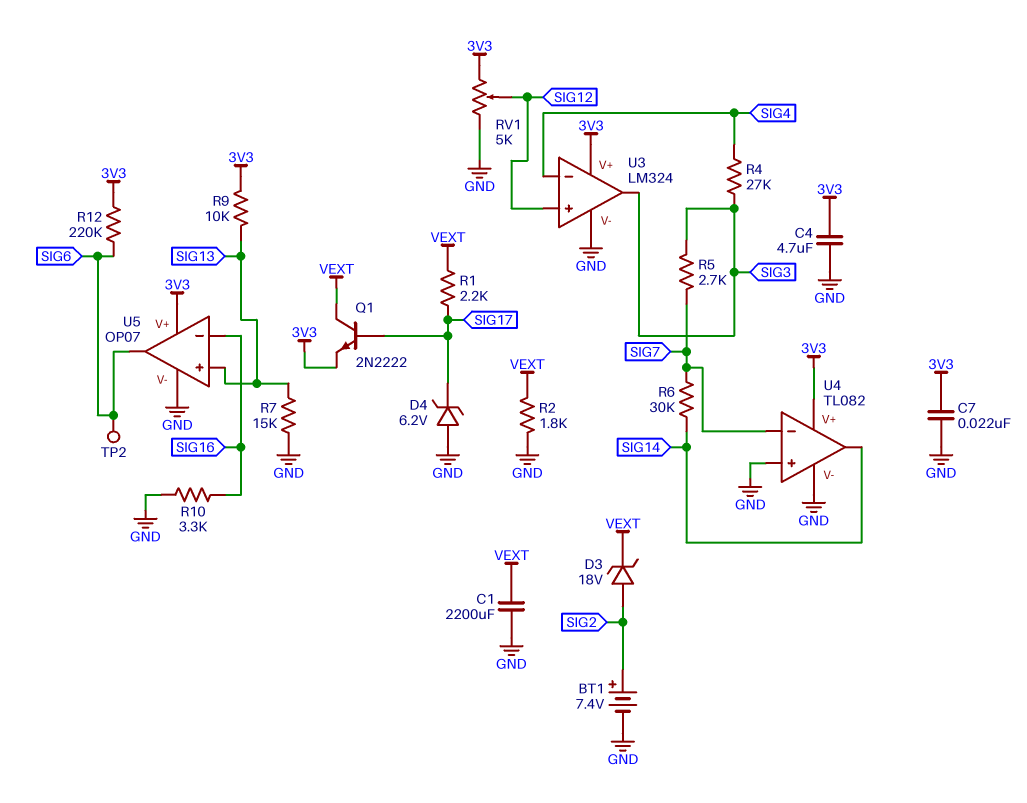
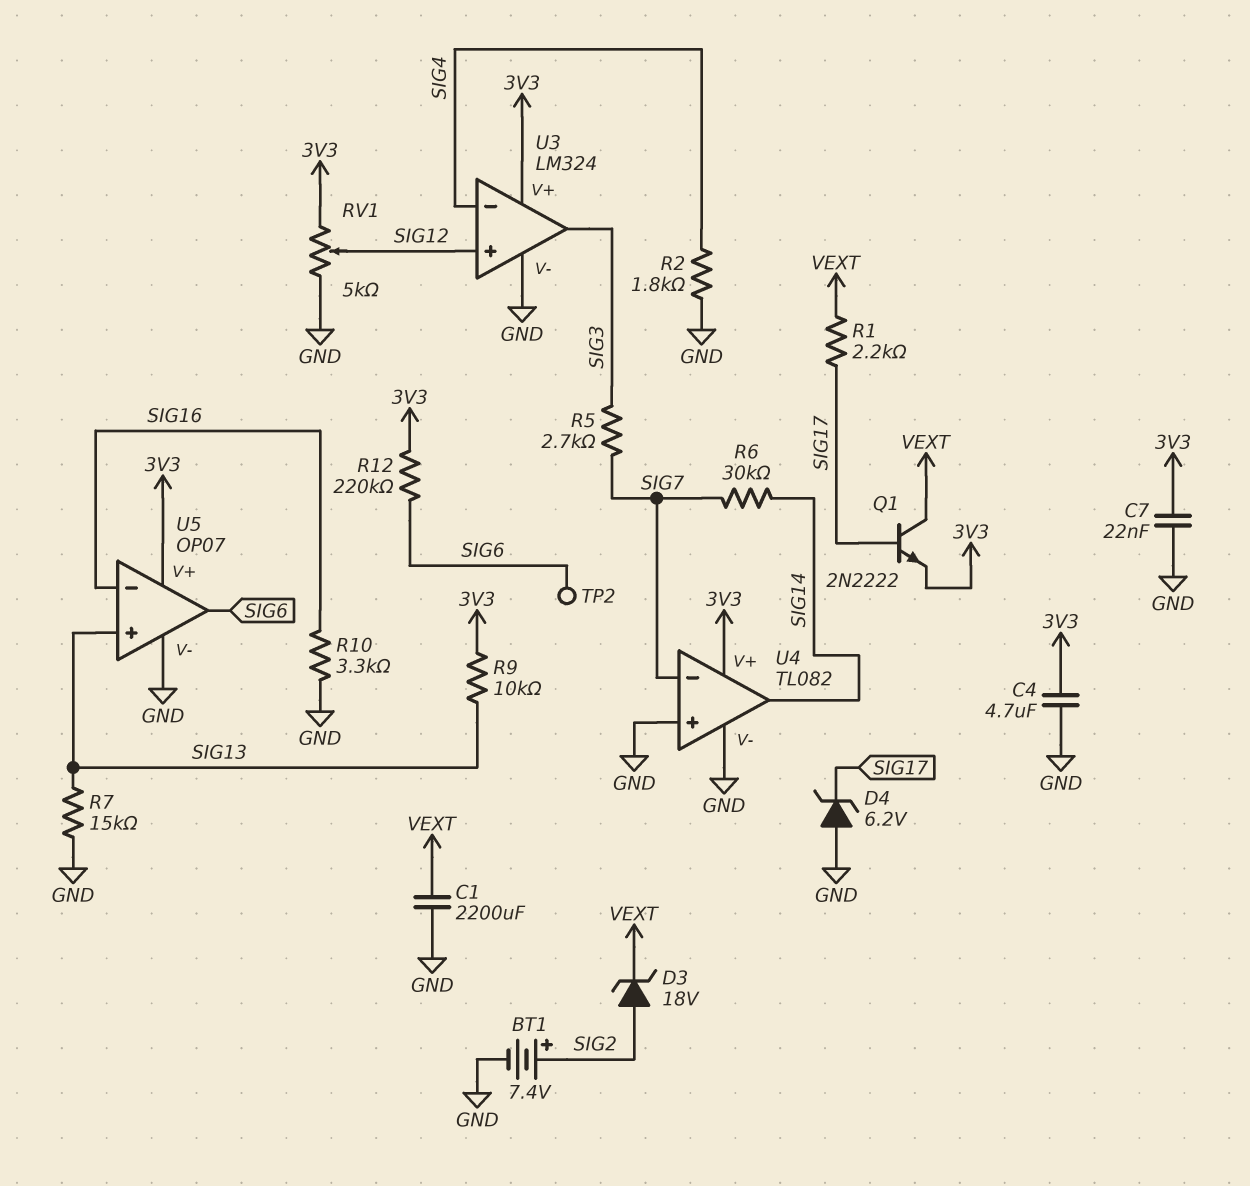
R2: 1.8k (GND, VEXT) -> 1.8k (GND, SIG4)
R4: 27k (SIG3, SIG4) -> none

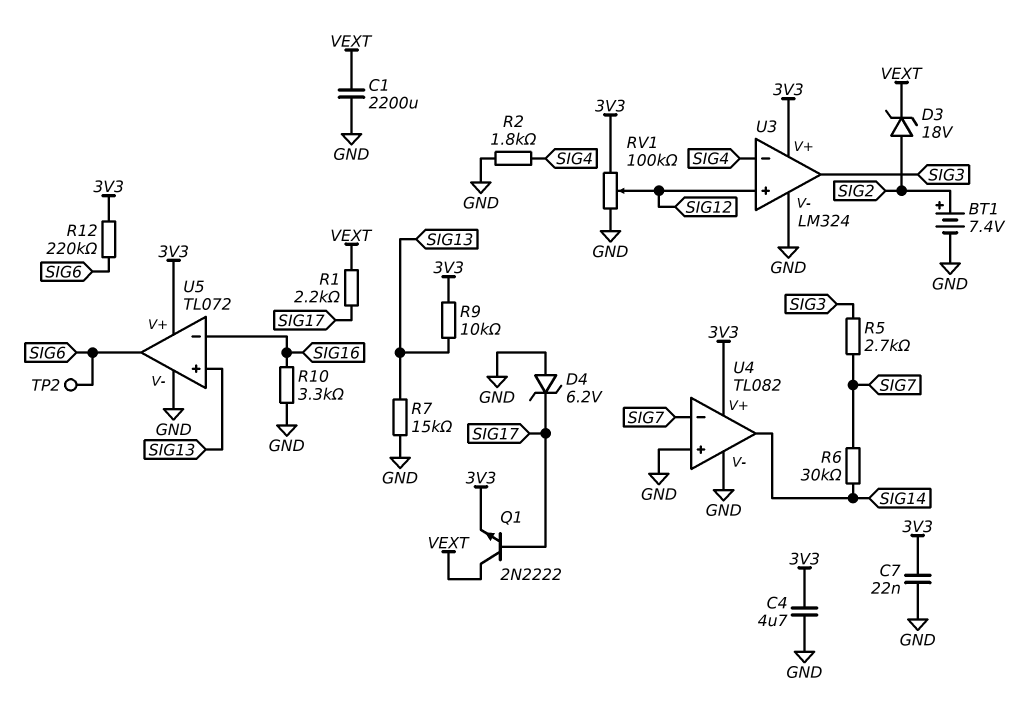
RV1: 5k (3V3, GND, wiper SIG12) -> 100k (3V3, GND, wiper SIG12)
U5: OP07 -> TL072

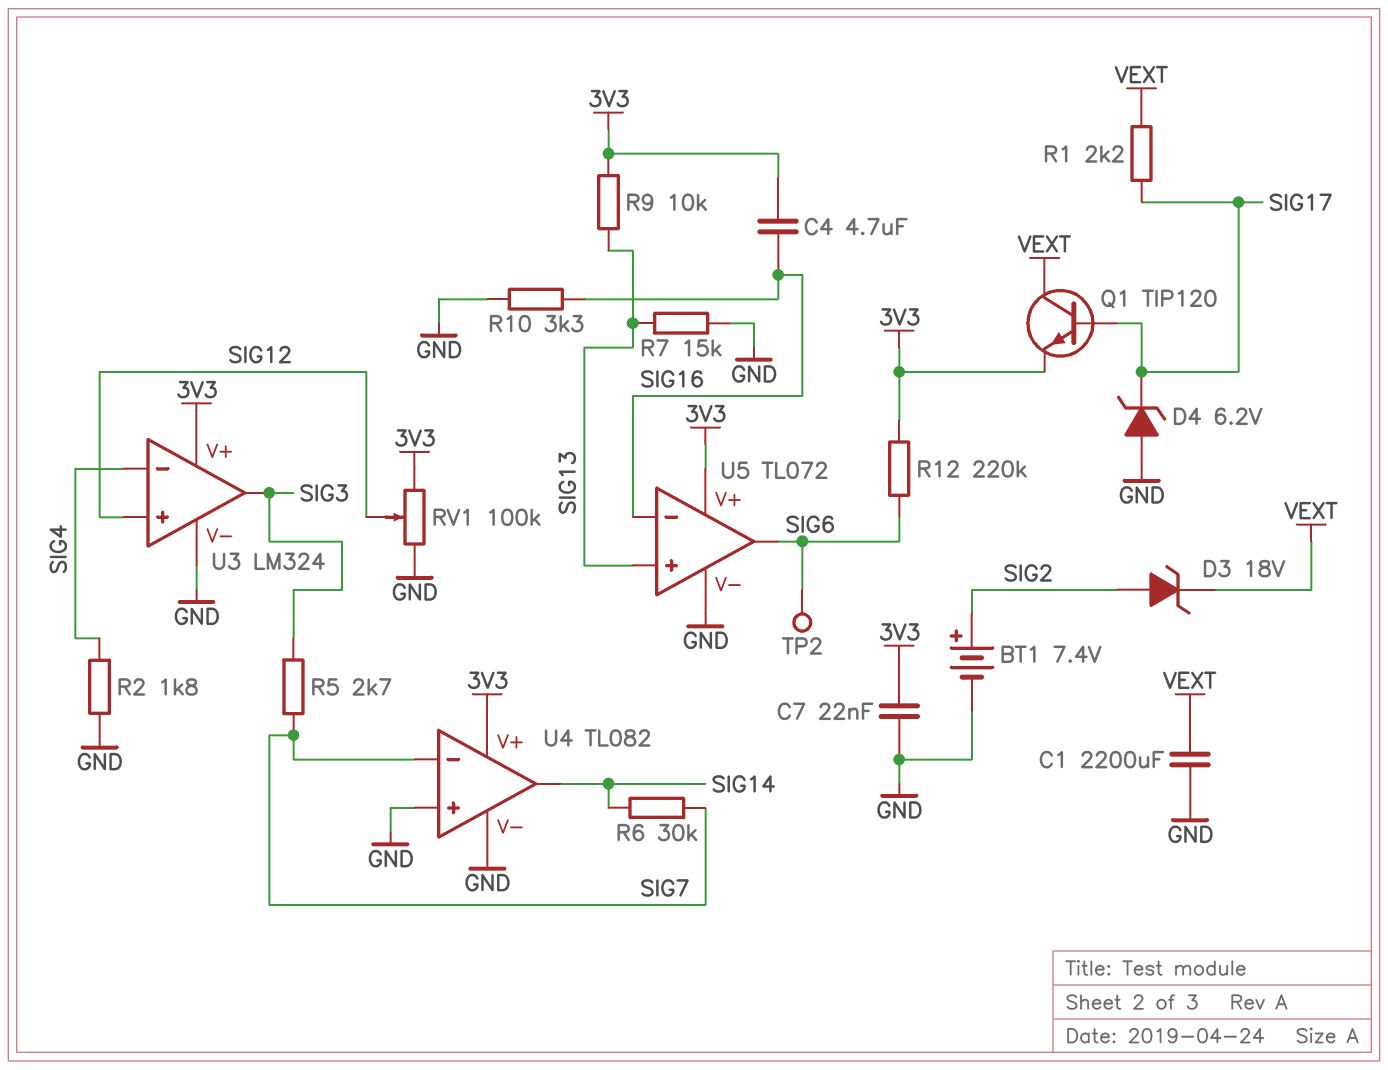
C4: 4.7uF (3V3, GND) -> 4.7uF (3V3, SIG16)
Q1: NPN 2N2222 (B SIG17, C VEXT, E 3V3) -> NPN TIP120 (B SIG17, C VEXT, E 3V3)

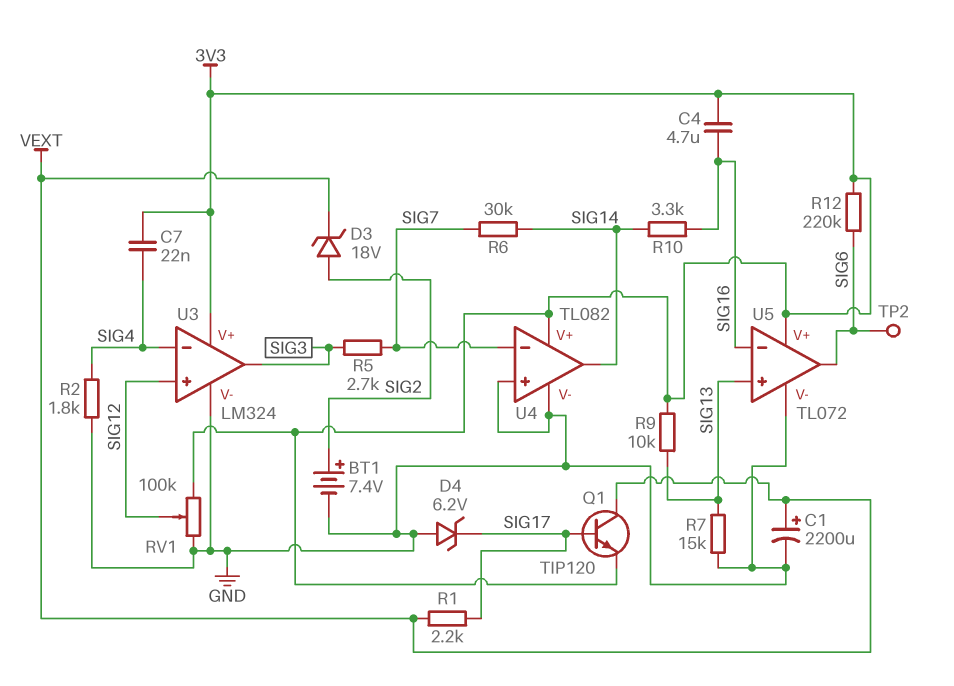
C1: 2200uF (GND, VEXT) -> 2200uF (plus VEXT, minus GND)
C7: 22nF (3V3, GND) -> 22nF (3V3, SIG4)
R10: 3.3k (GND, SIG16) -> 3.3k (SIG14, SIG16)

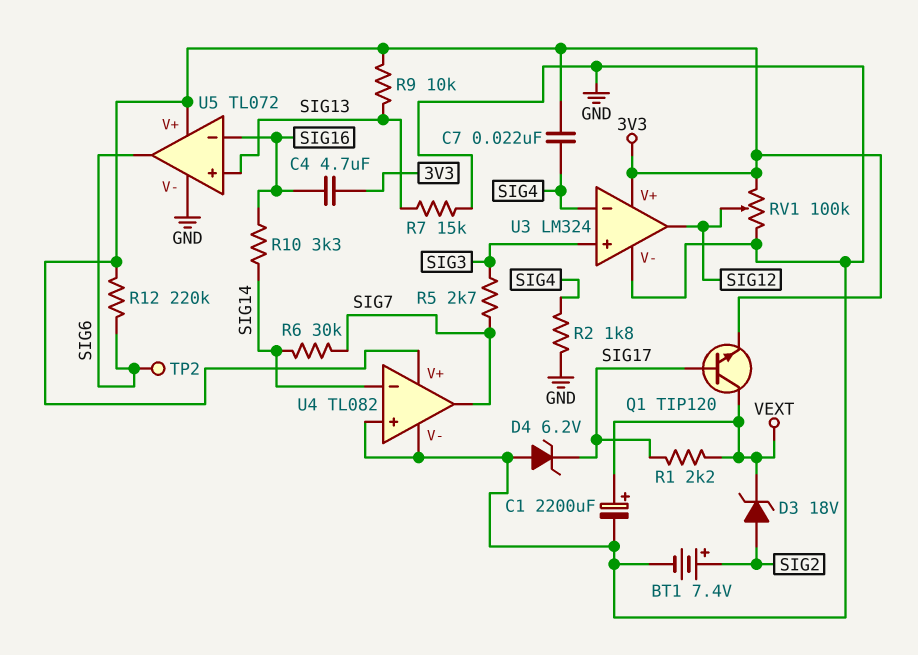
U3 pin in+: SIG12 -> SIG3
U3 pin out: SIG3 -> SIG12
U4 pin in-: SIG7 -> SIG14
U4 pin out: SIG14 -> SIG7

